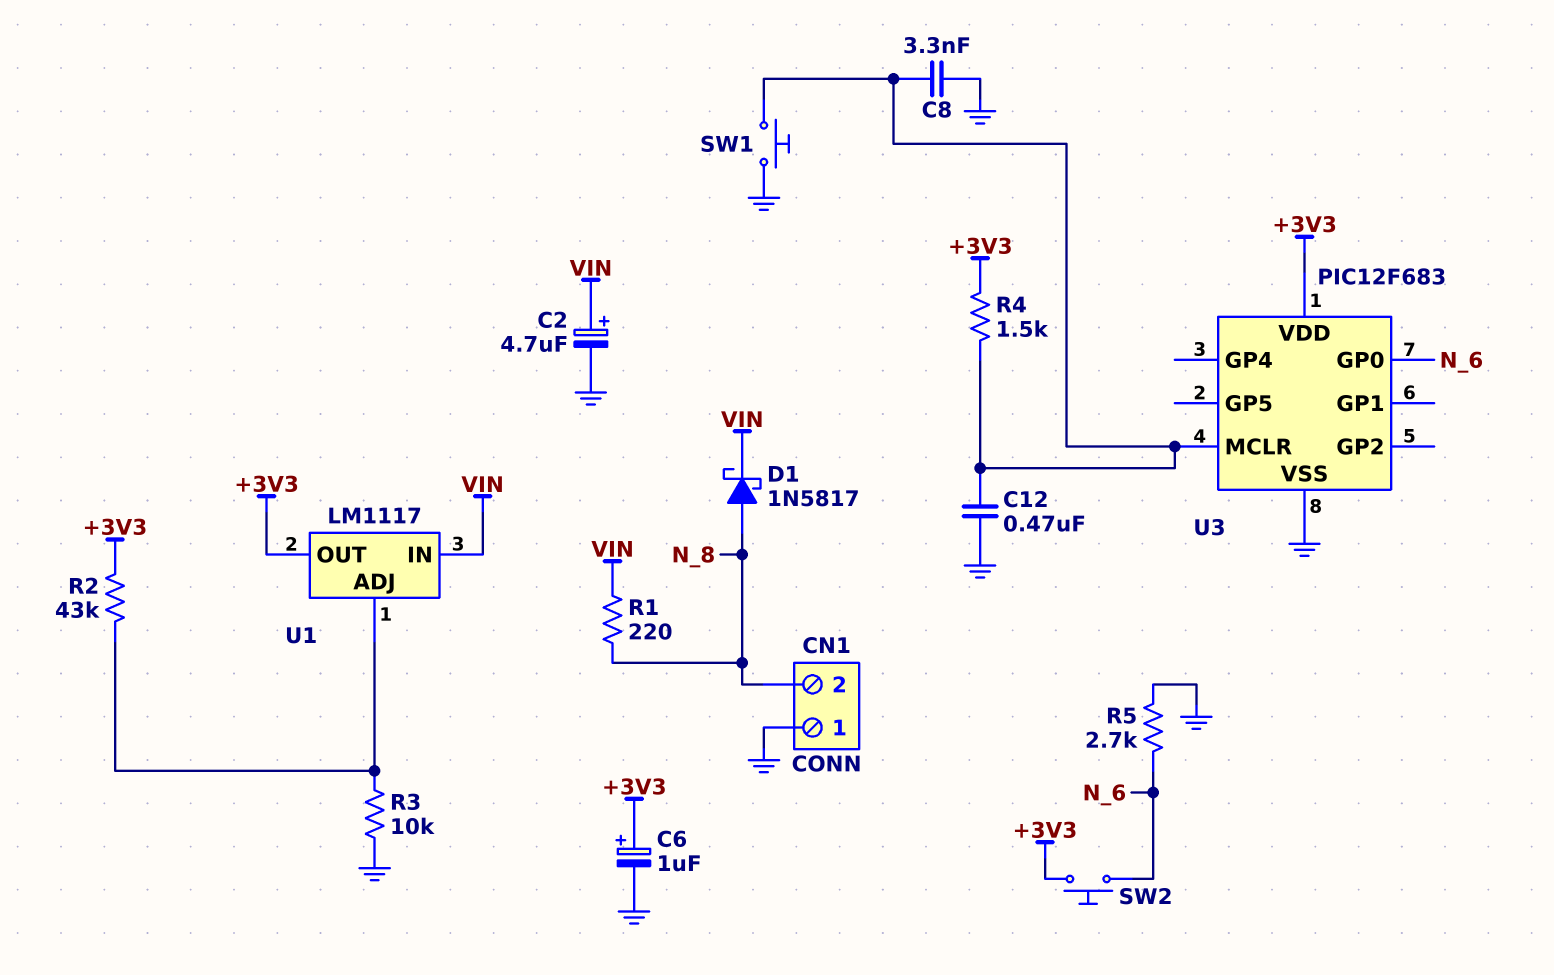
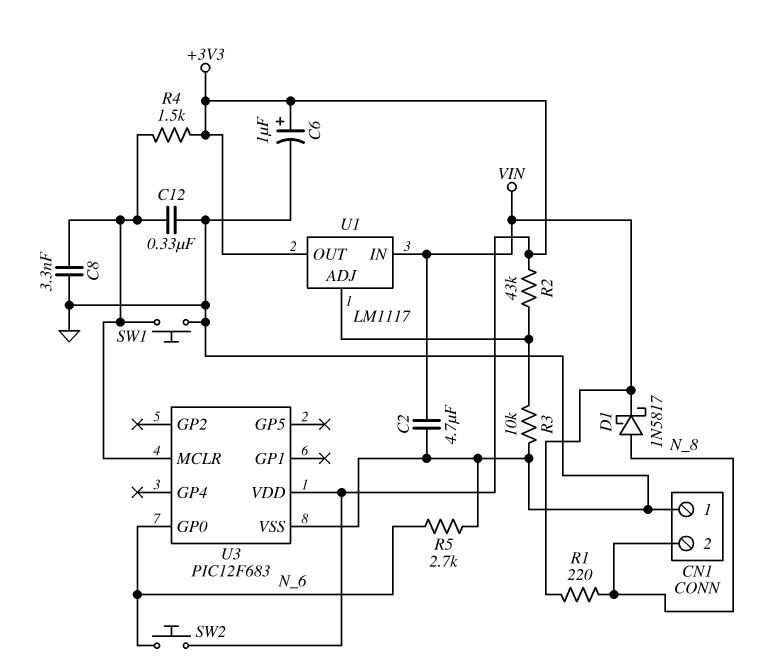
C2: 4.7uF (plus VIN, minus GND) -> 4.7uF (GND, VIN)
C12: 470nF (GND, U3/MCLR) -> 330nF (GND, U3/MCLR)

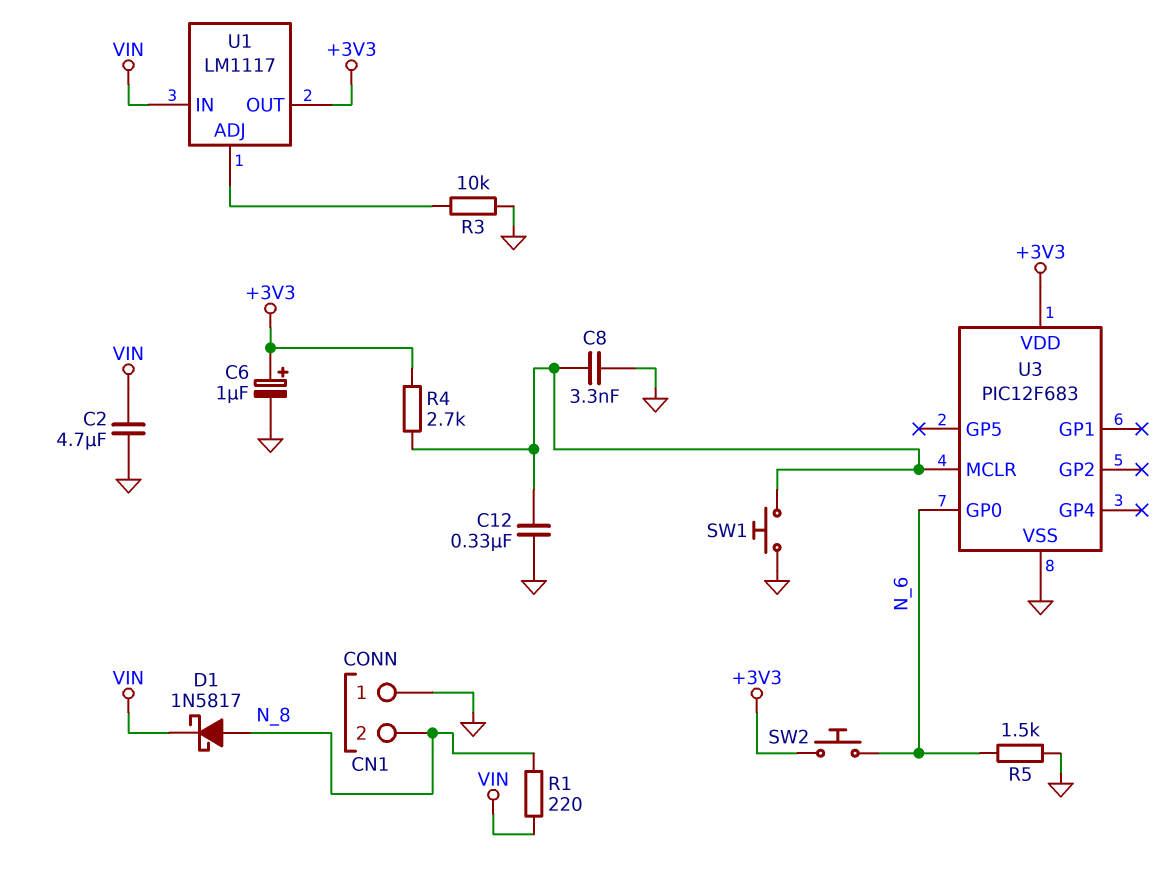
R2: 43k (+3V3, U1/ADJ) -> none
R4: 1.5k (+3V3, U3/MCLR) -> 2.7k (+3V3, U3/MCLR)
R5: 2.7k (GND, N_6) -> 1.5k (GND, N_6)

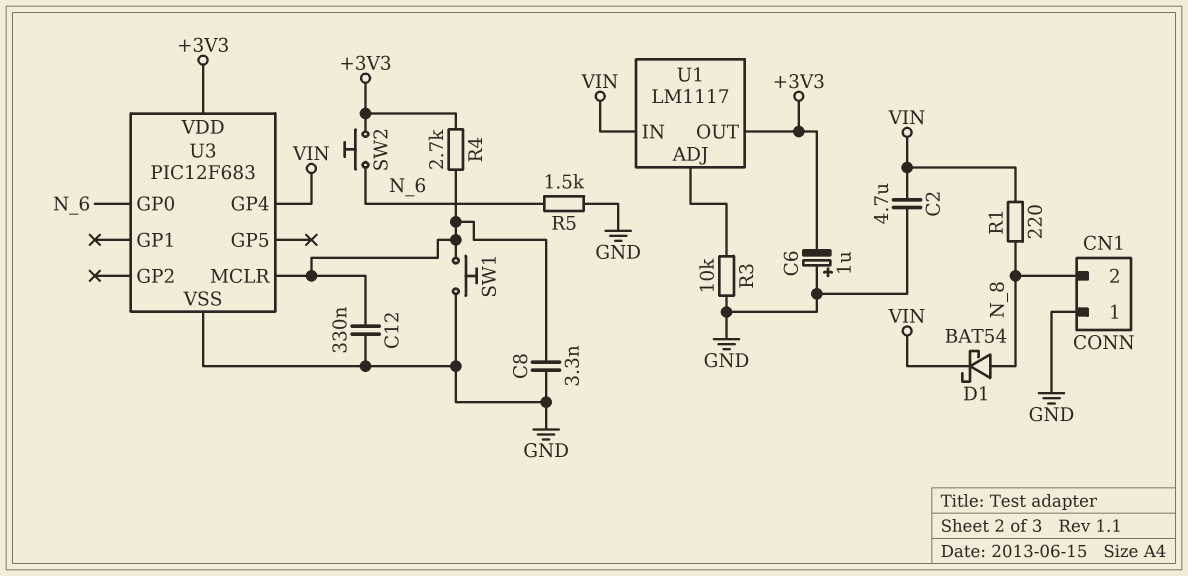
C6: 1uF (plus +3V3, minus GND) -> 1uF (plus GND, minus +3V3)
D1: schottky 1N5817 (A N_8, K VIN) -> schottky BAT54 (A N_8, K VIN)
U3 pin GP4: none -> VIN

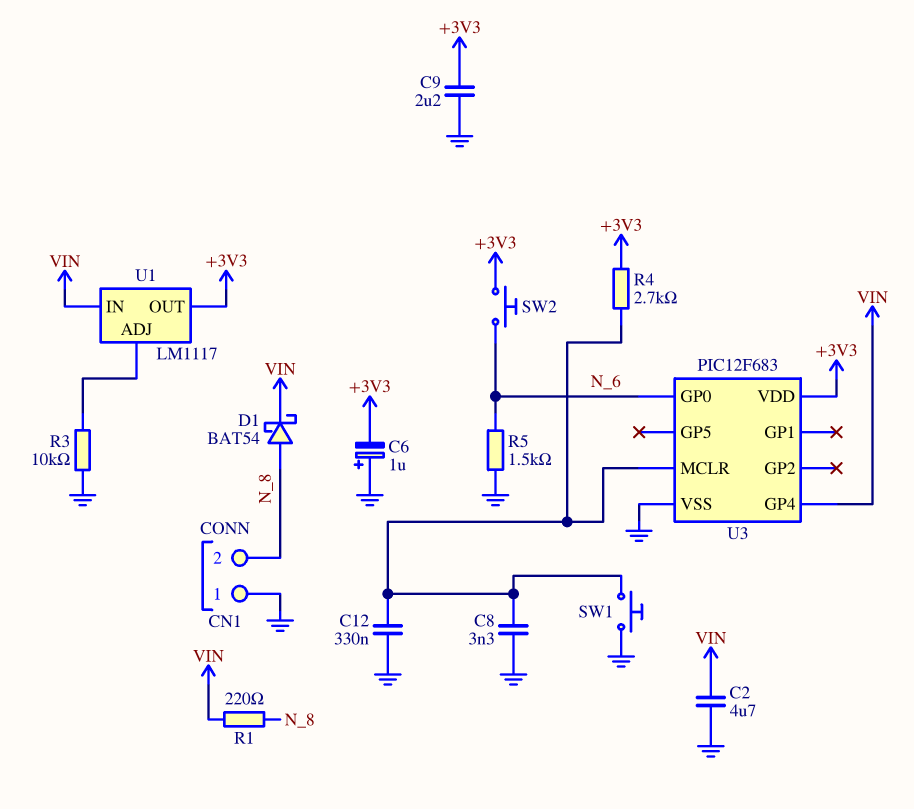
C9: none -> 2.2uF (+3V3, GND)

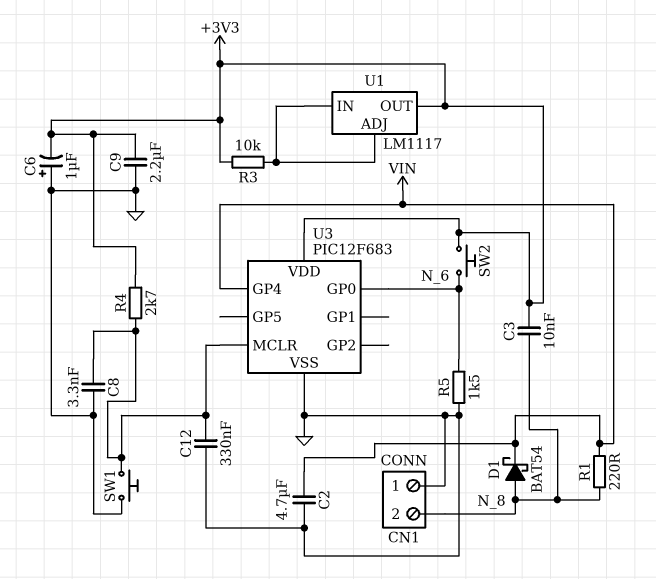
C3: none -> 10nF (+3V3, N_8)
R3: 10k (GND, U1/ADJ) -> 10k (+3V3, U1/ADJ)
U1 pin IN: VIN -> U1/ADJ

